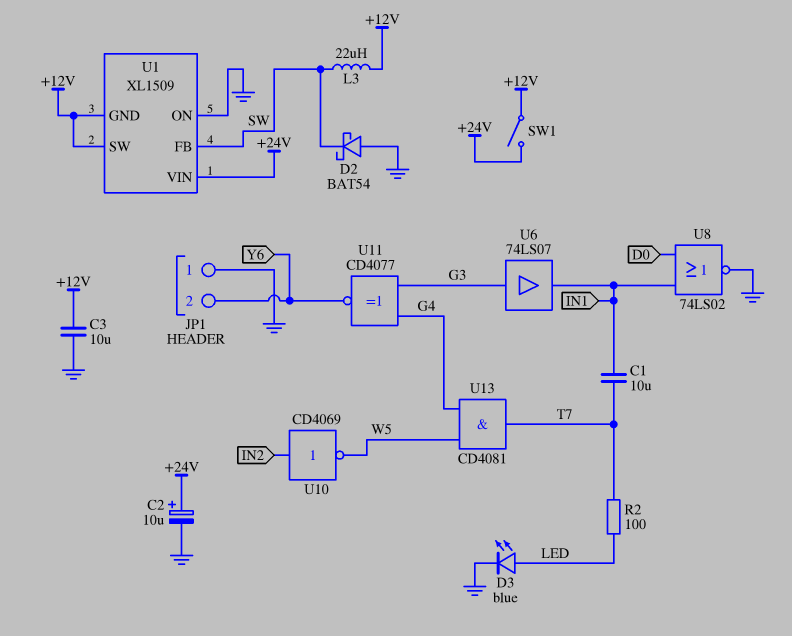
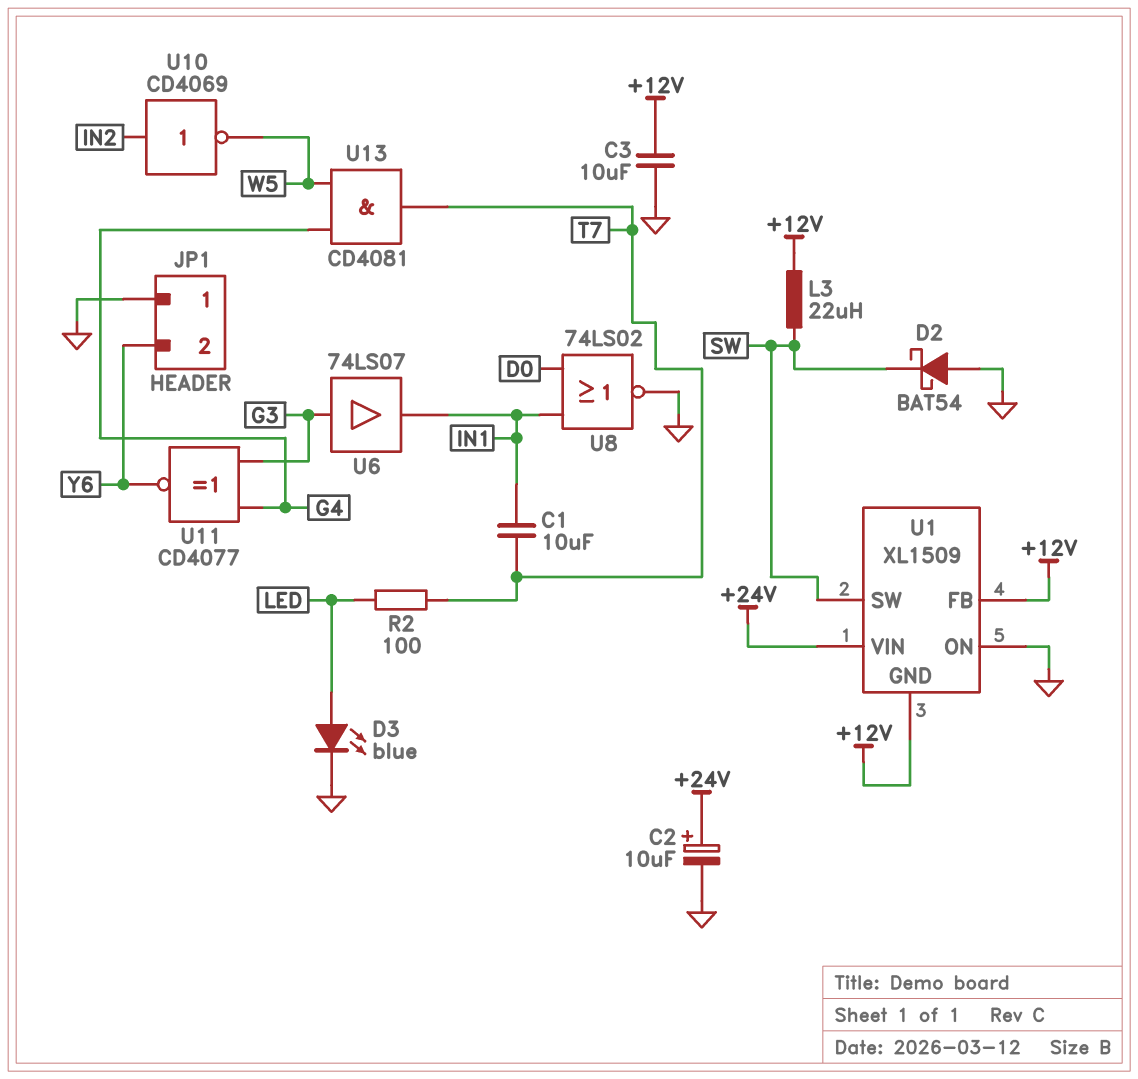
SW1: switch (+12V, +24V) -> none
U1 pin FB: SW -> +12V
U1 pin SW: +12V -> SW

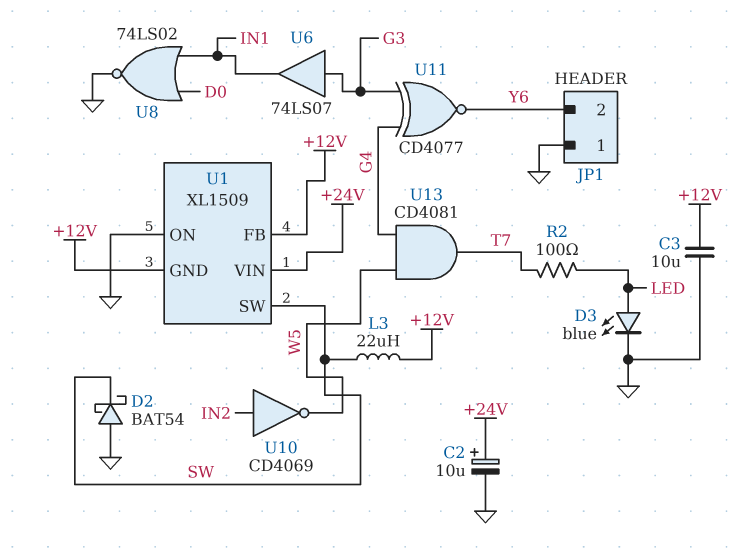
C1: 10uF (IN1, T7) -> none

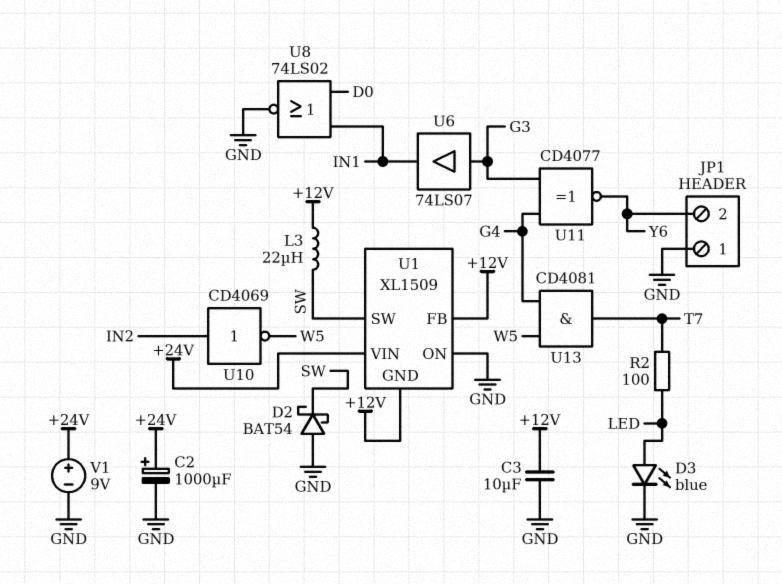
C2: 10uF (plus +24V, minus GND) -> 1000uF (plus +24V, minus GND)
V1: none -> 9V (plus +24V, minus GND)

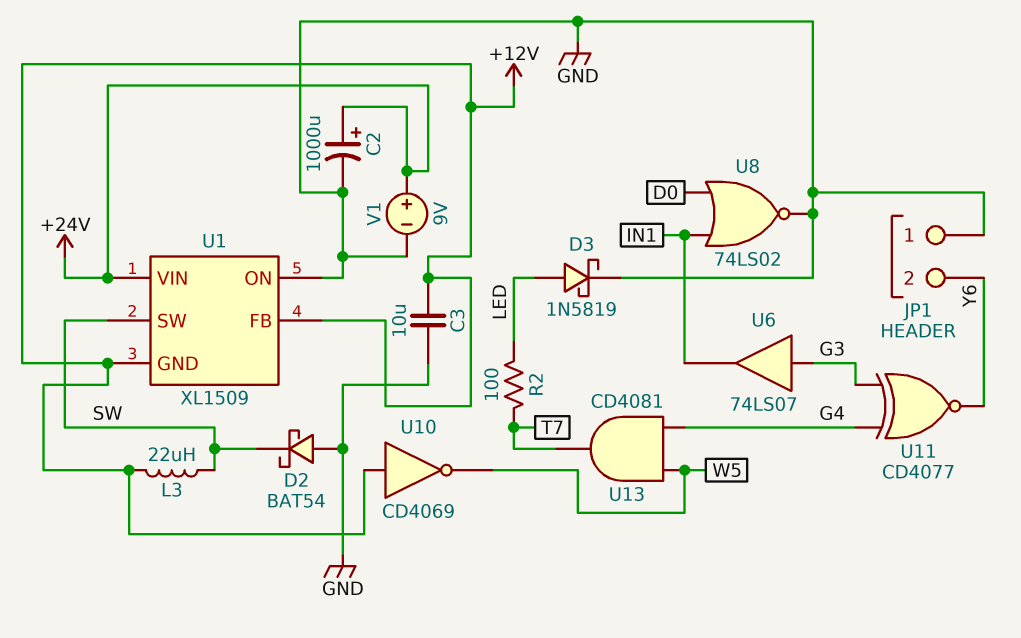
D3: LED blue (A LED, K GND) -> schottky 1N5819 (A LED, K GND)
U10: NOT CD4069 (in IN2, out W5) -> NOT CD4069 (in +12V, out W5)

